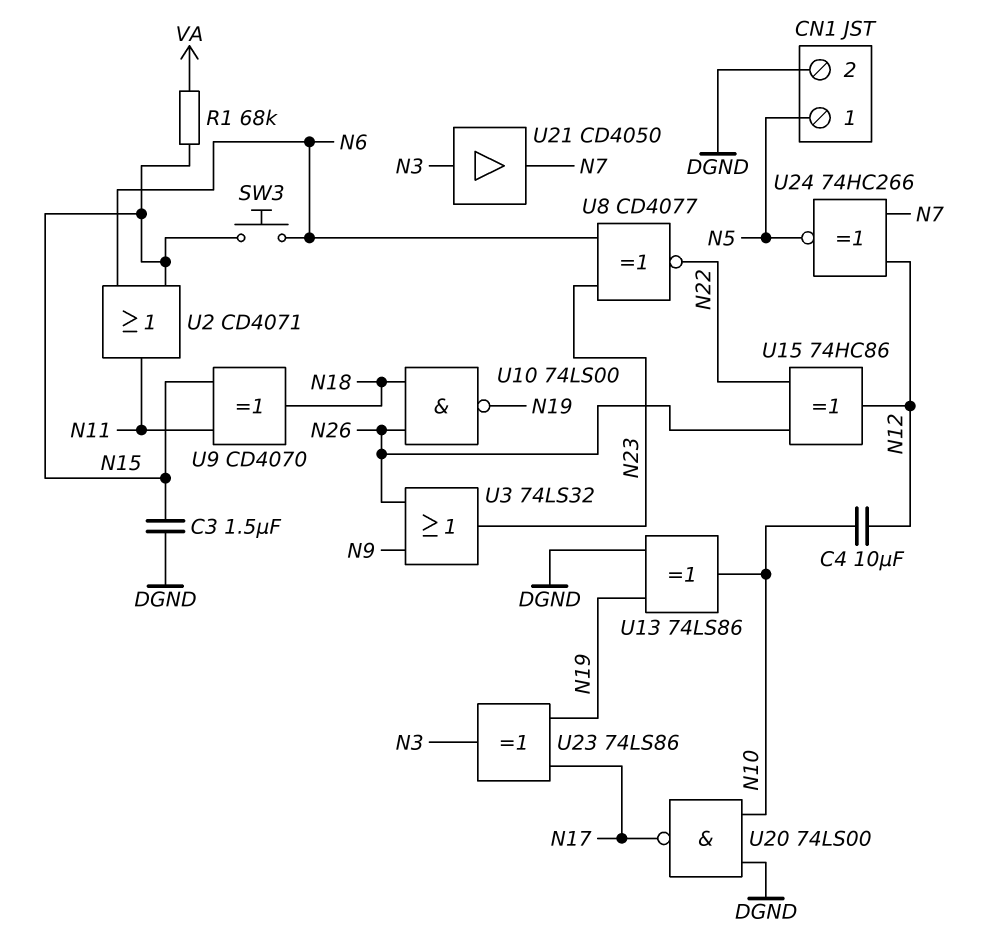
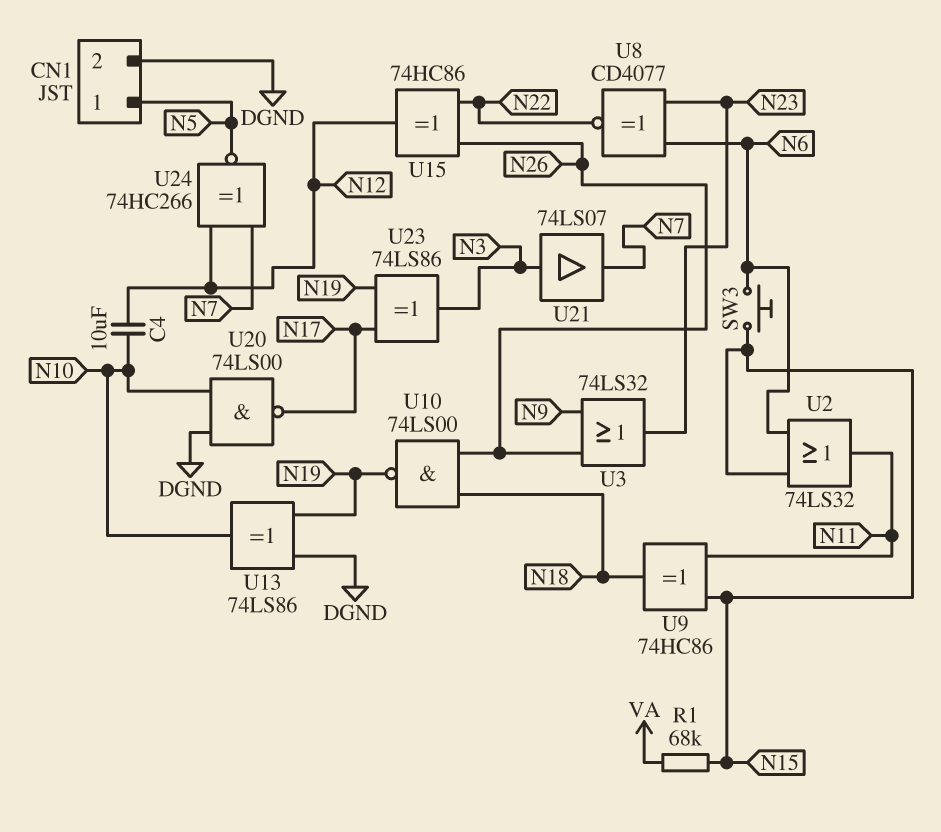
C3: 1.5uF (DGND, N15) -> none
U2: OR CD4071 (in N6, in N15, out N11) -> OR 74LS32 (in N6, in N15, out N11)
U9: XOR CD4070 (in N11, in N15, out N18) -> XOR 74HC86 (in N11, in N15, out N18)
U21: buffer CD4050 (in N3, out N7) -> buffer 74LS07 (in N3, out N7)

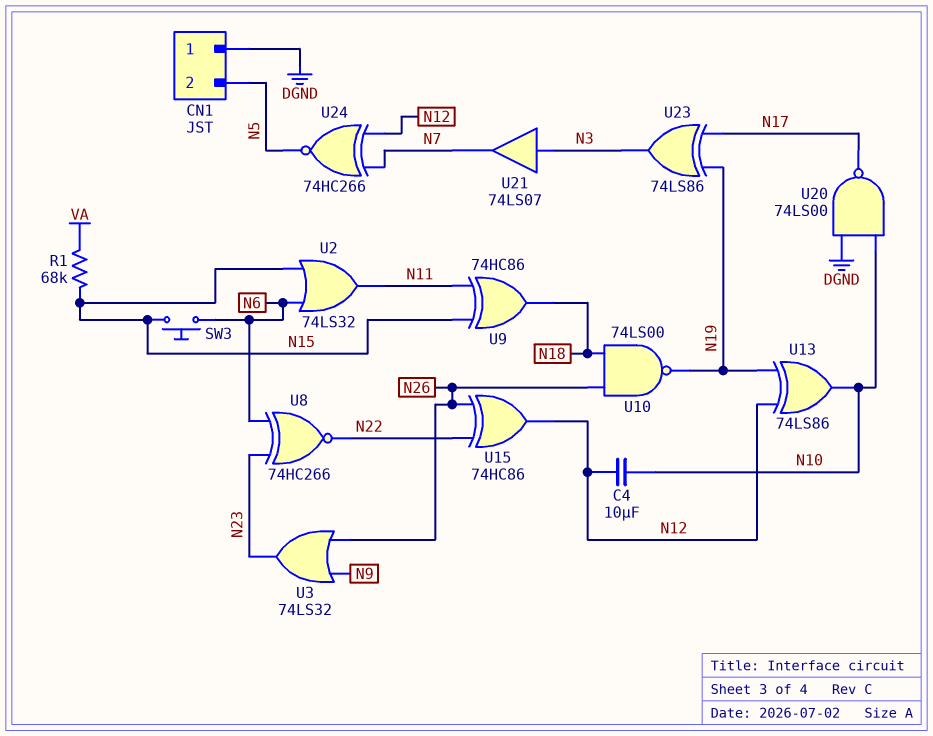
CN1 pin 1: N5 -> DGND
CN1 pin 2: DGND -> N5
U8: XNOR CD4077 (in N6, in N23, out N22) -> XNOR 74HC266 (in N6, in N23, out N22)
U13: XOR 74LS86 (in DGND, in N19, out N10) -> XOR 74LS86 (in N12, in N19, out N10)

